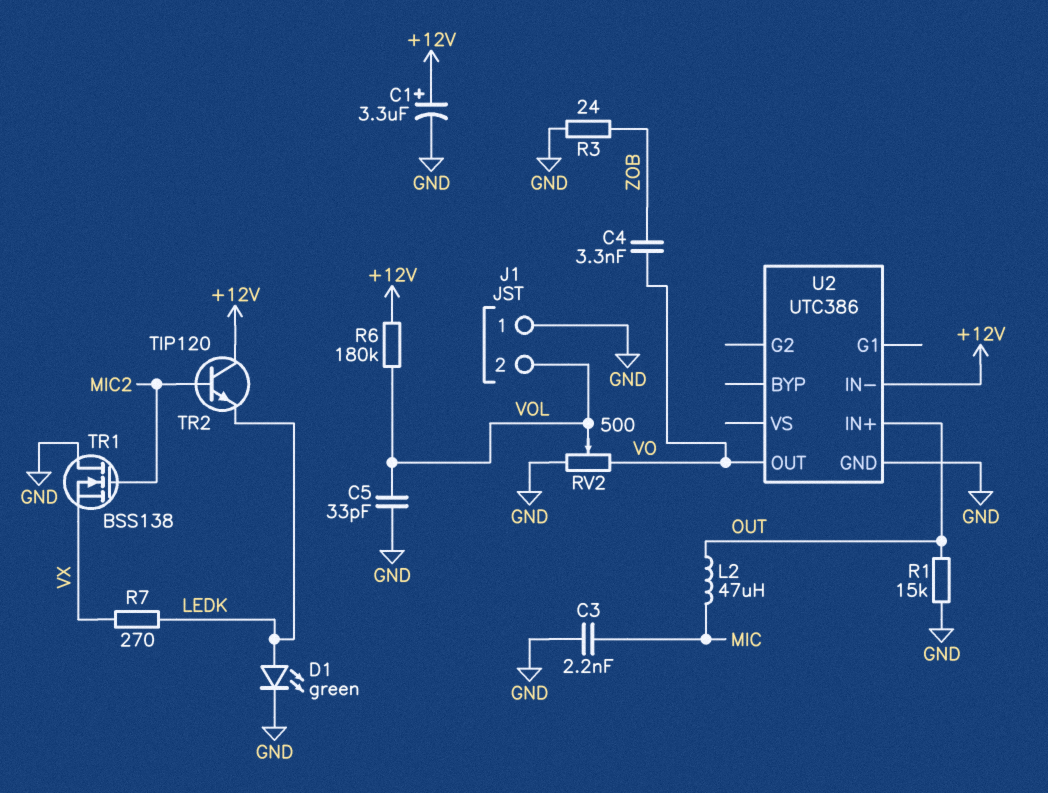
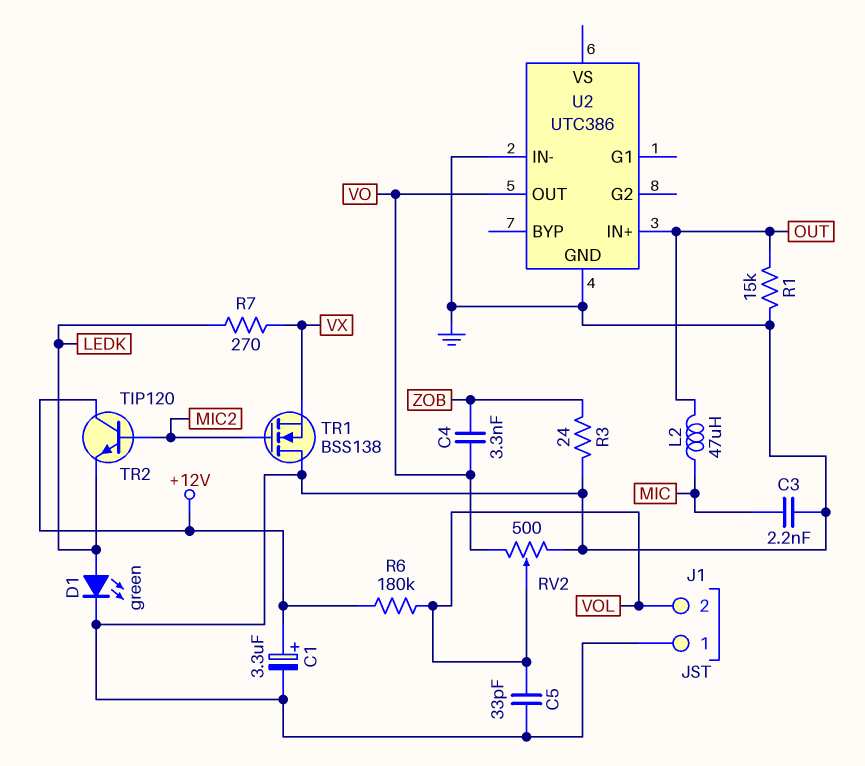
U2 pin IN-: +12V -> GND

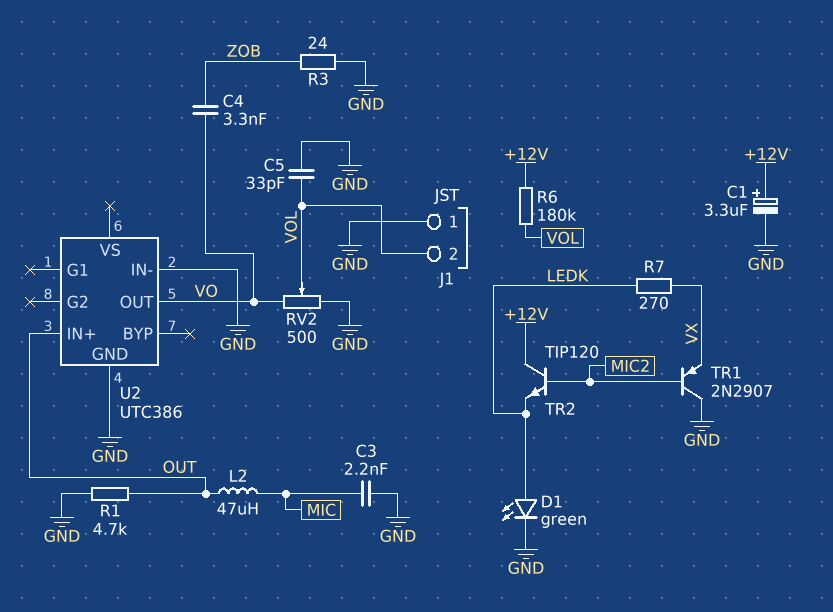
R1: 15k (GND, OUT) -> 4.7k (GND, OUT)
TR1: NMOS BSS138 (G MIC2, D GND, S VX) -> PNP 2N2907 (B MIC2, C GND, E VX)

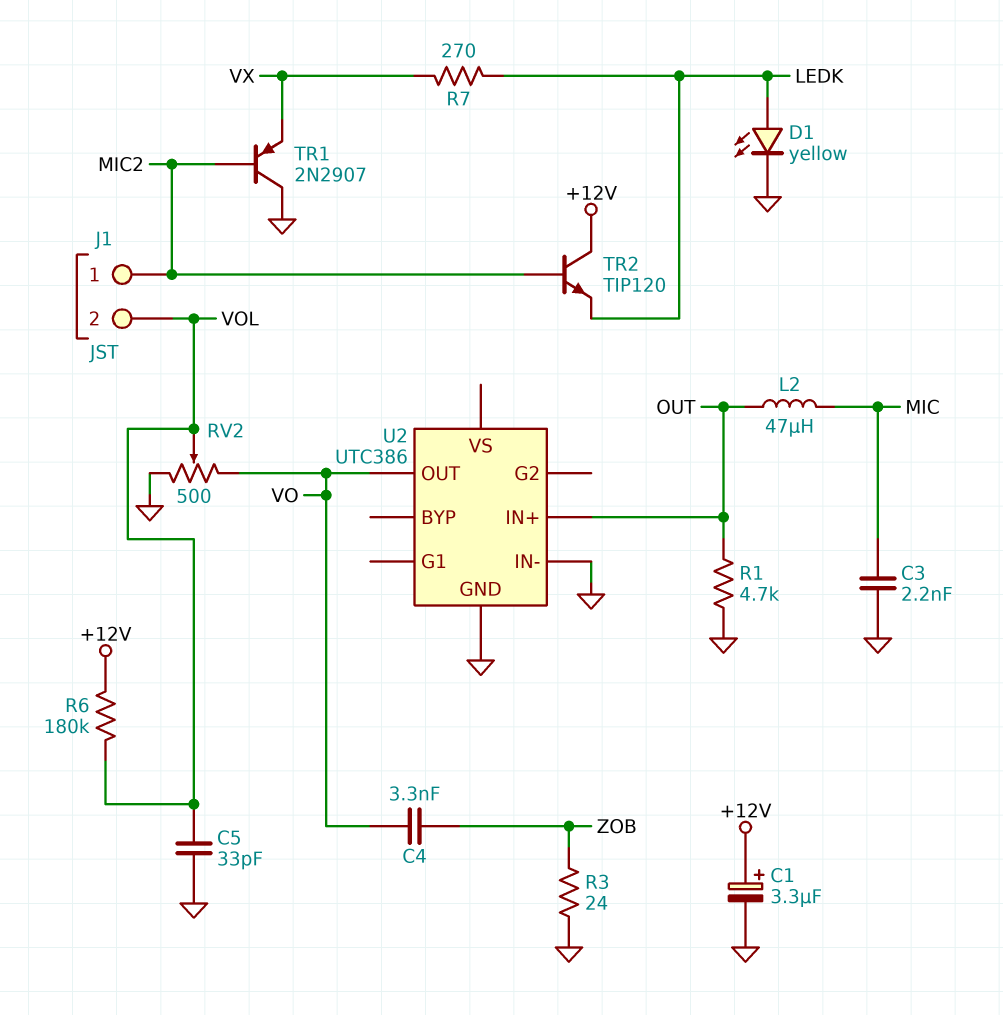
D1: LED green (A LEDK, K GND) -> LED yellow (A LEDK, K GND)
J1 pin 1: GND -> MIC2

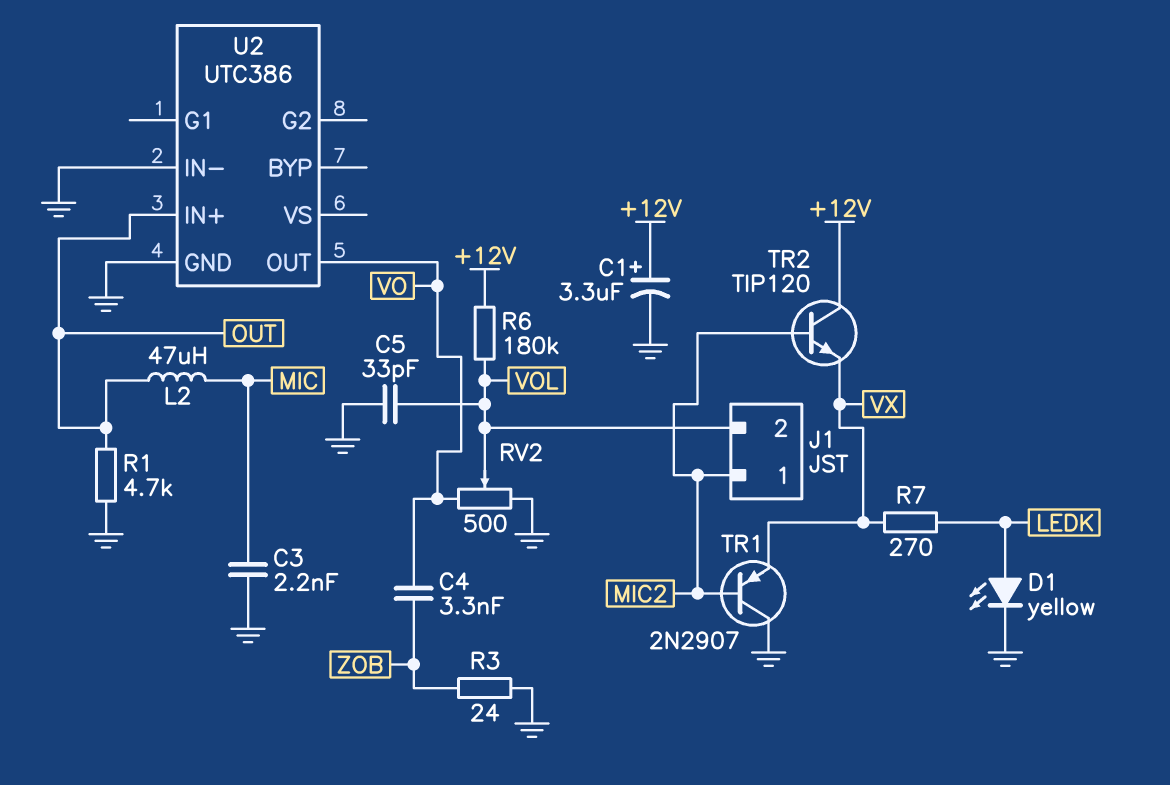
TR2: NPN TIP120 (B MIC2, C +12V, E LEDK) -> NPN TIP120 (B MIC2, C +12V, E VX)

